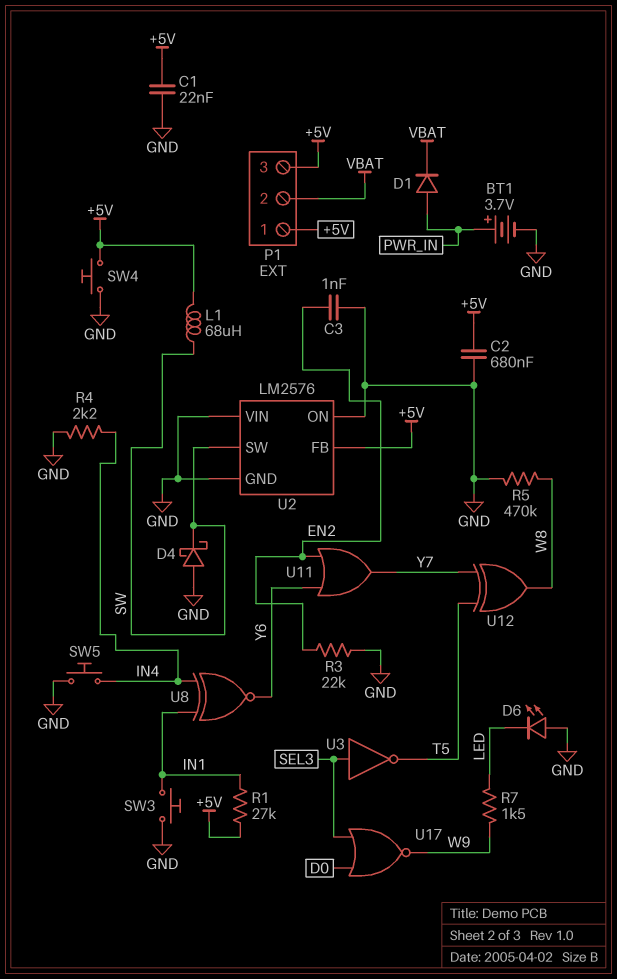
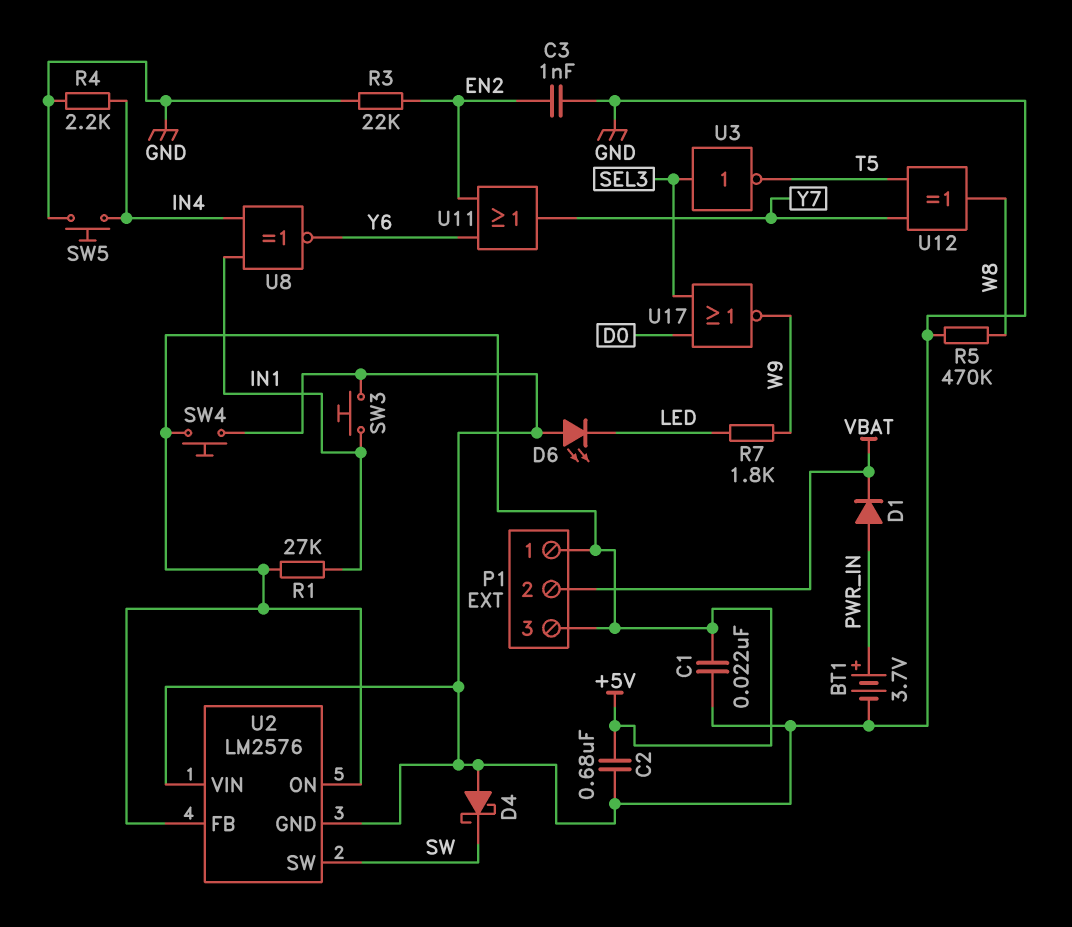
L1: 68uH (+5V, SW) -> none
R7: 1.5k (LED, W9) -> 1.8k (LED, W9)
U2 pin ON: GND -> +5V

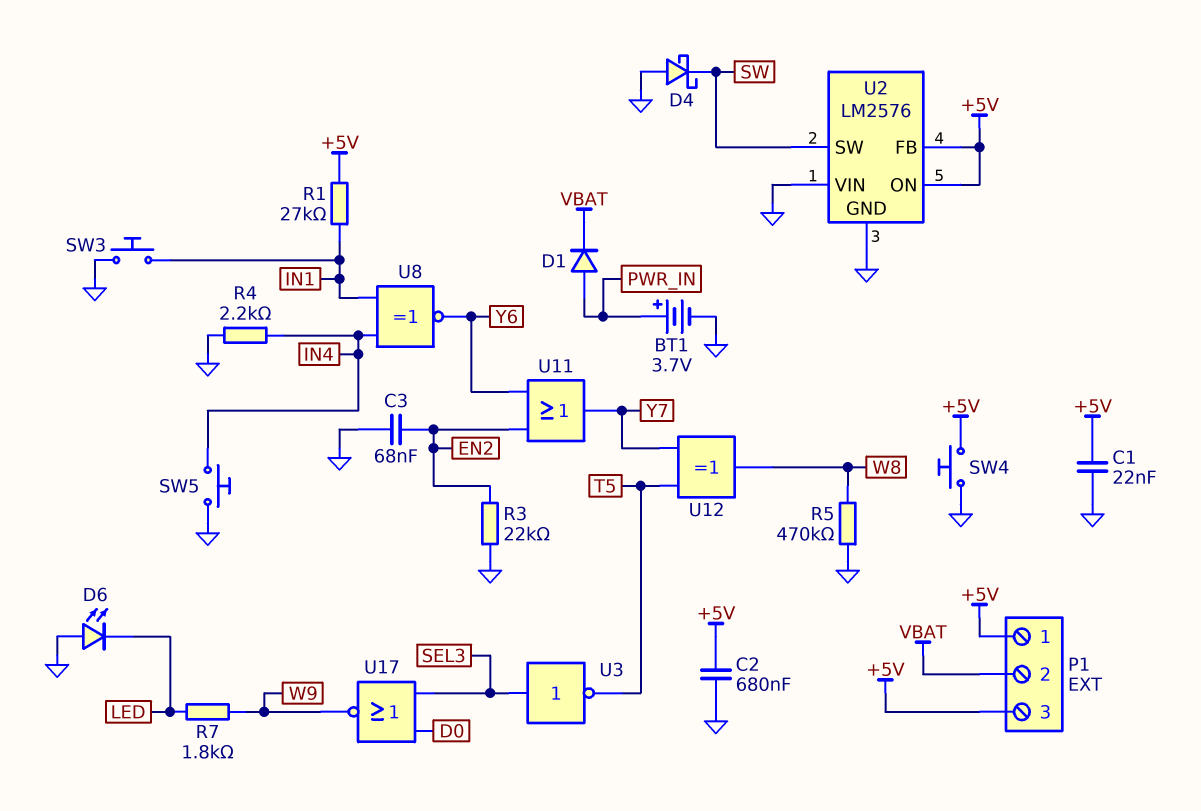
C3: 1nF (EN2, GND) -> 68nF (EN2, GND)

